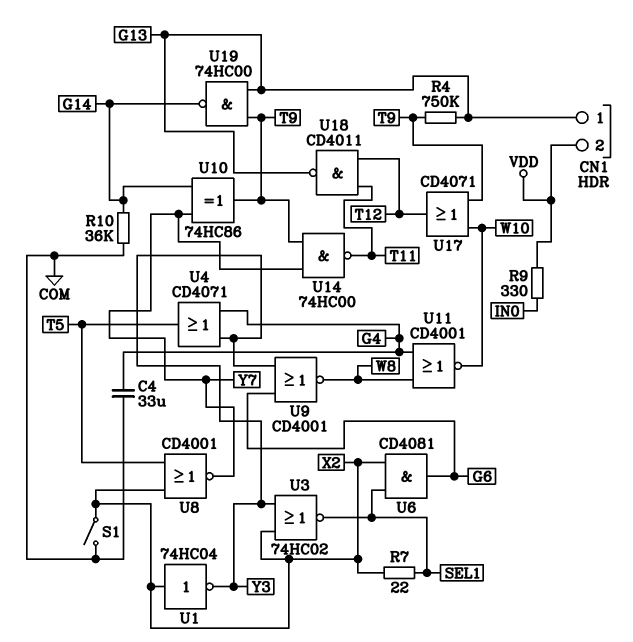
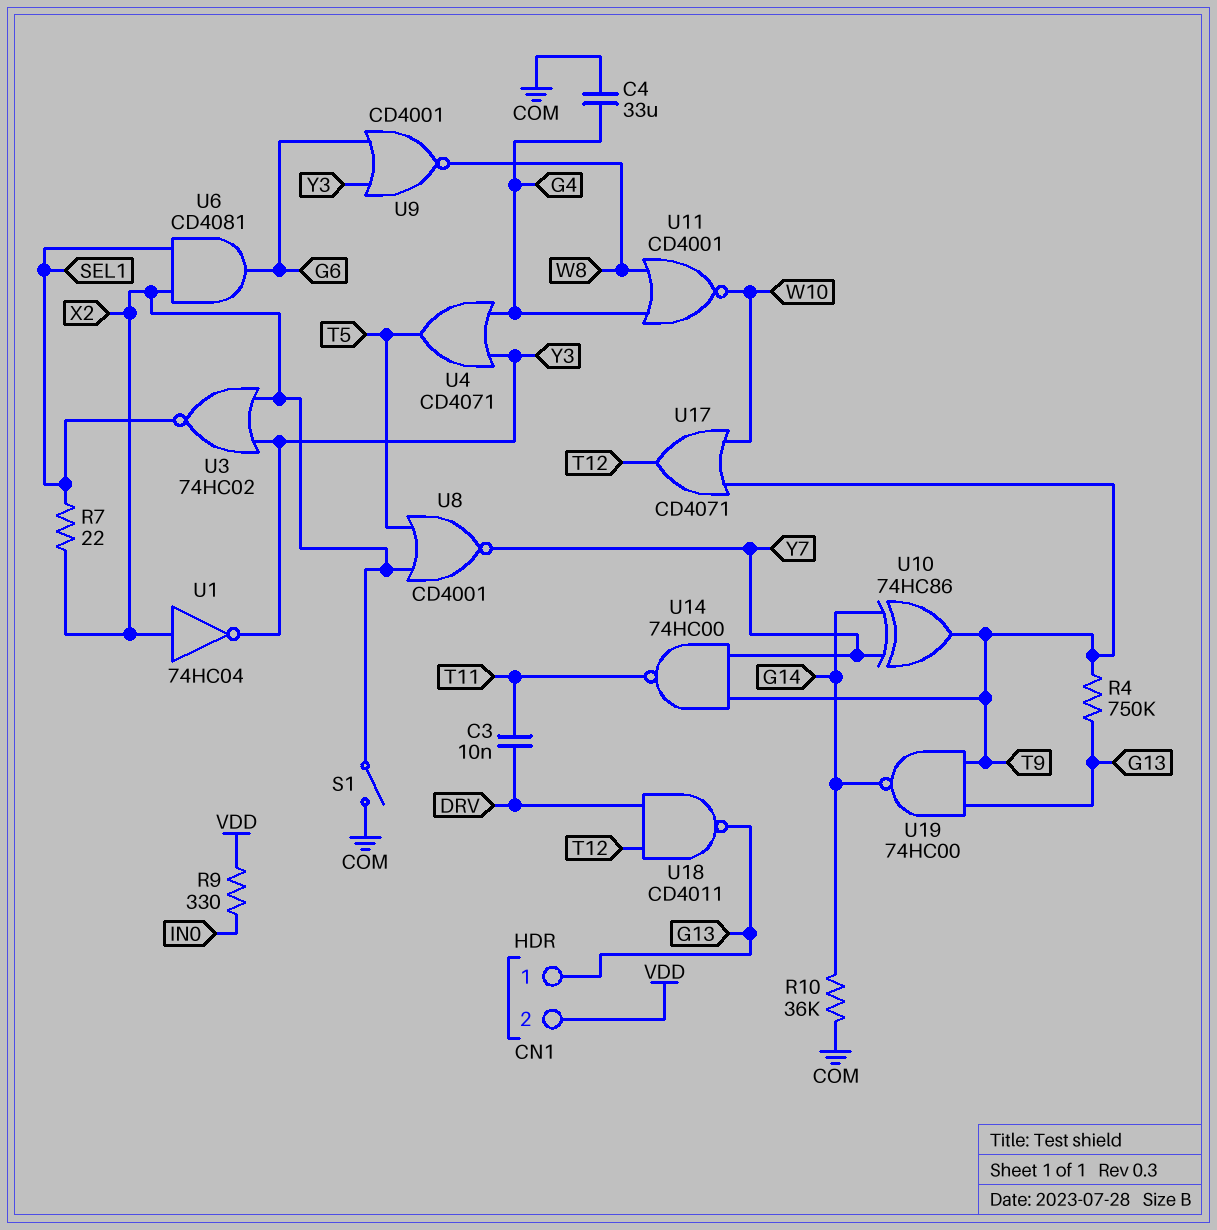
C3: none -> 10nF (DRV, T11)
U18: NAND CD4011 (in T11, in T12, out G13) -> NAND CD4011 (in DRV, in T12, out G13)

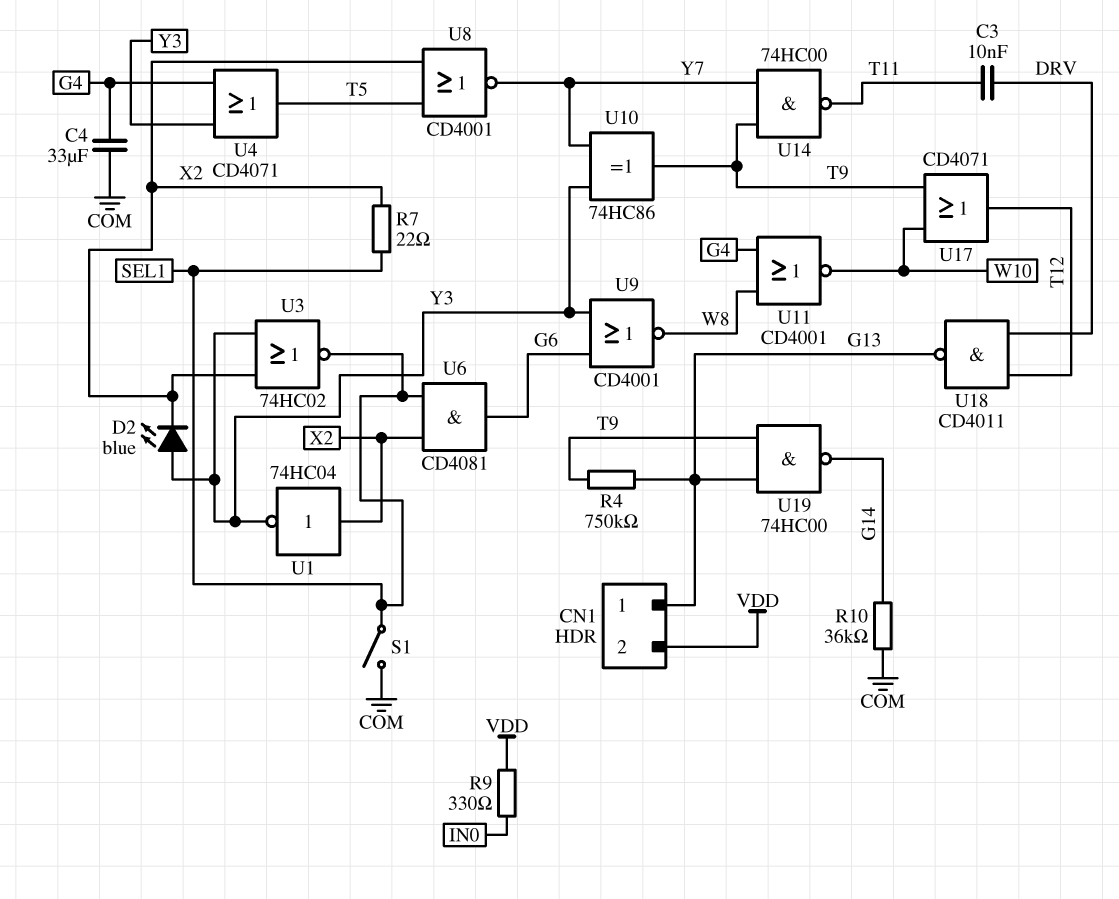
D2: none -> LED blue (A Y3, K X2)
S1: switch (COM, X2) -> switch (COM, SEL1)
U10: XOR 74HC86 (in G14, in Y7, out T9) -> XOR 74HC86 (in Y3, in Y7, out T9)

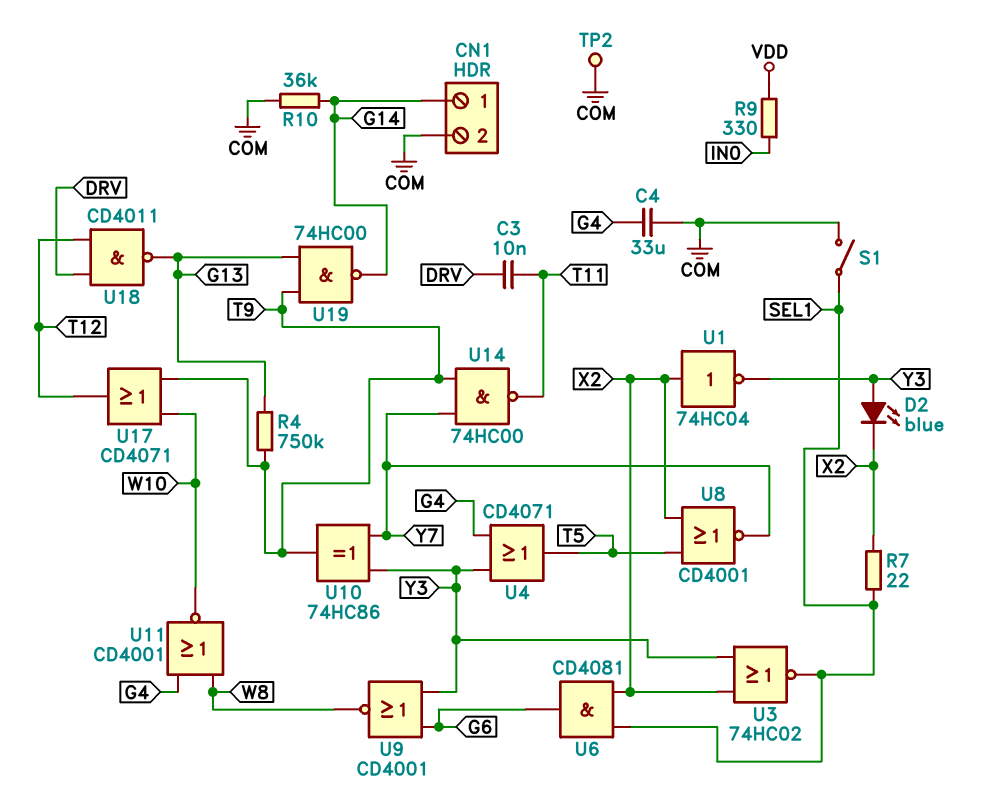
CN1 pin 1: G13 -> G14
CN1 pin 2: VDD -> COM
TP2: none -> test point (COM)

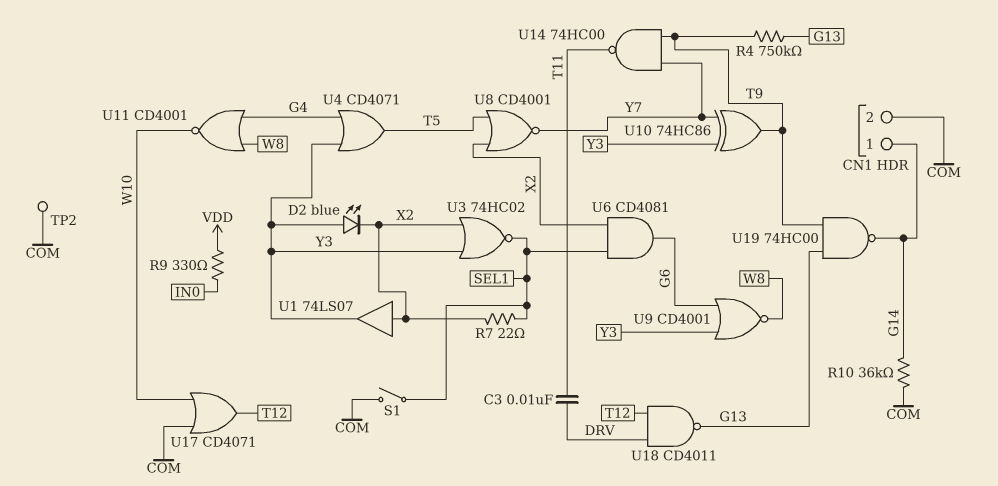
C4: 33uF (COM, G4) -> none
U1: NOT 74HC04 (in X2, out Y3) -> buffer 74LS07 (in X2, out Y3)
U17: OR CD4071 (in T9, in W10, out T12) -> OR CD4071 (in COM, in W10, out T12)

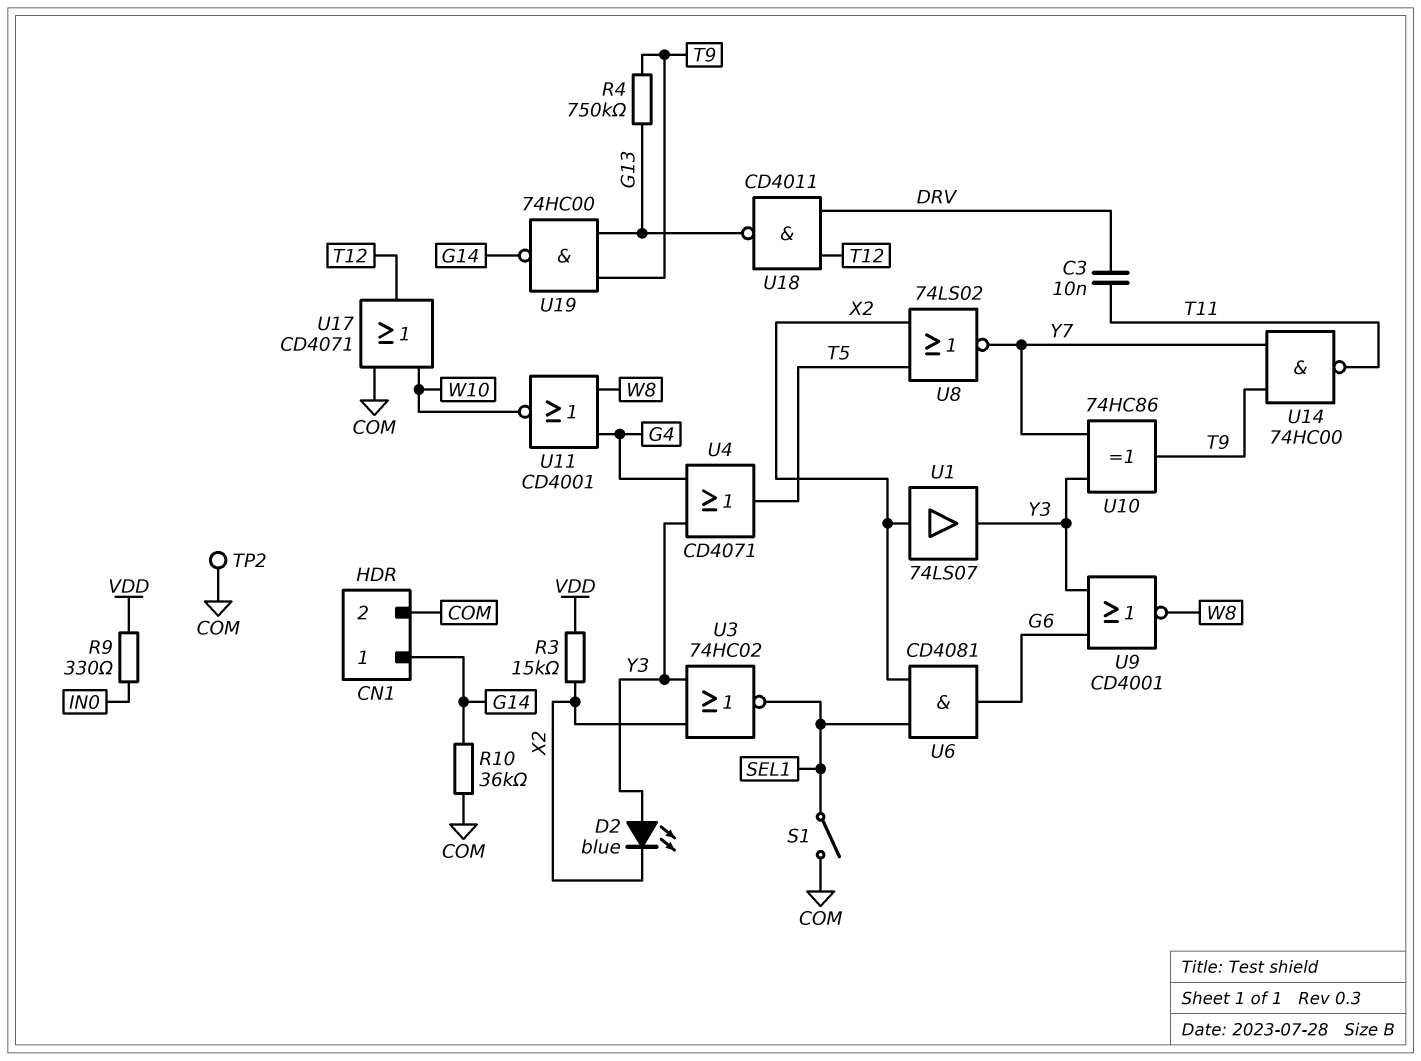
R3: none -> 15k (VDD, X2)
R7: 22 (SEL1, X2) -> none
U8: NOR CD4001 (in T5, in X2, out Y7) -> NOR 74LS02 (in T5, in X2, out Y7)

